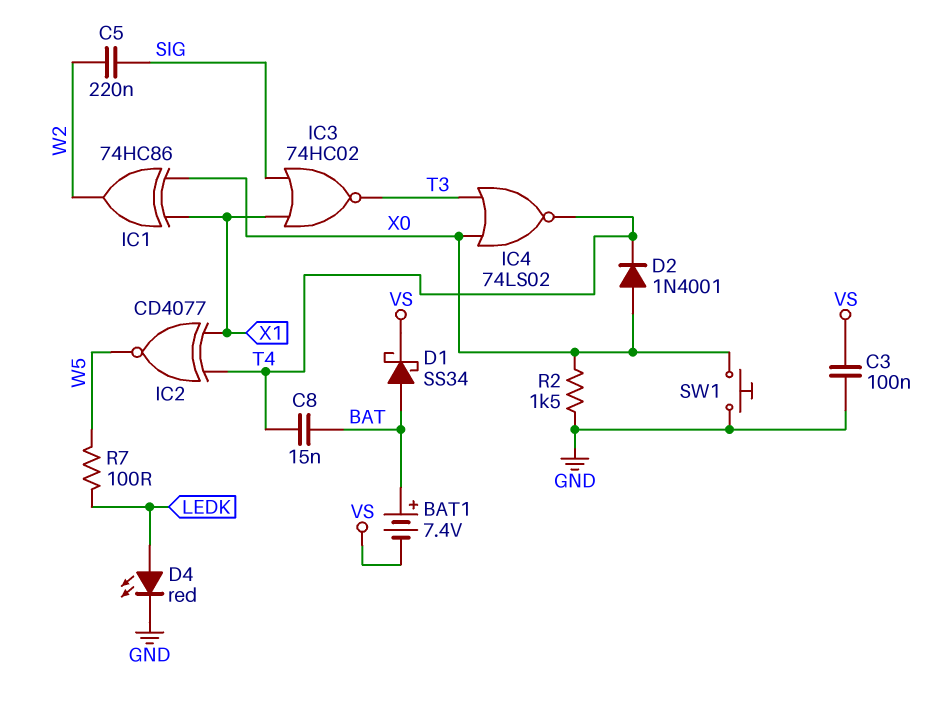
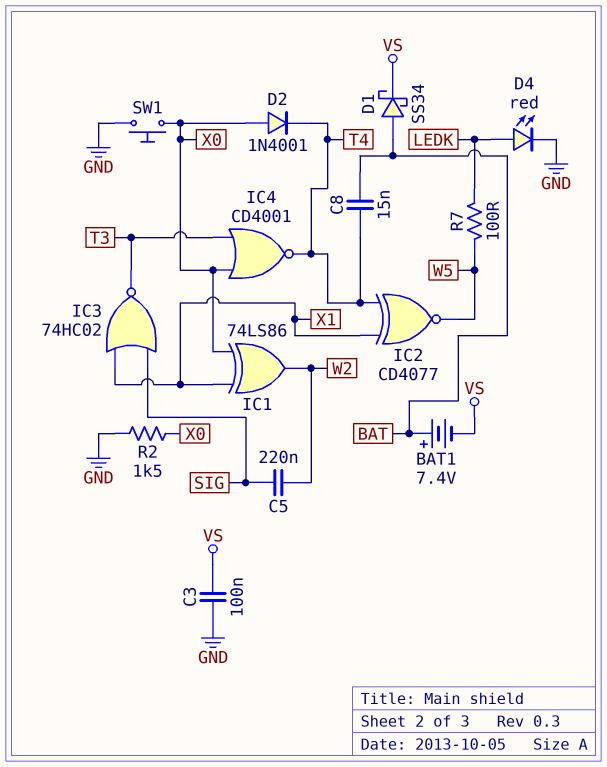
IC1: XOR 74HC86 (in X0, in X1, out W2) -> XOR 74LS86 (in X0, in X1, out W2)
IC4: NOR 74LS02 (in T3, in X0, out T4) -> NOR CD4001 (in T3, in X0, out T4)

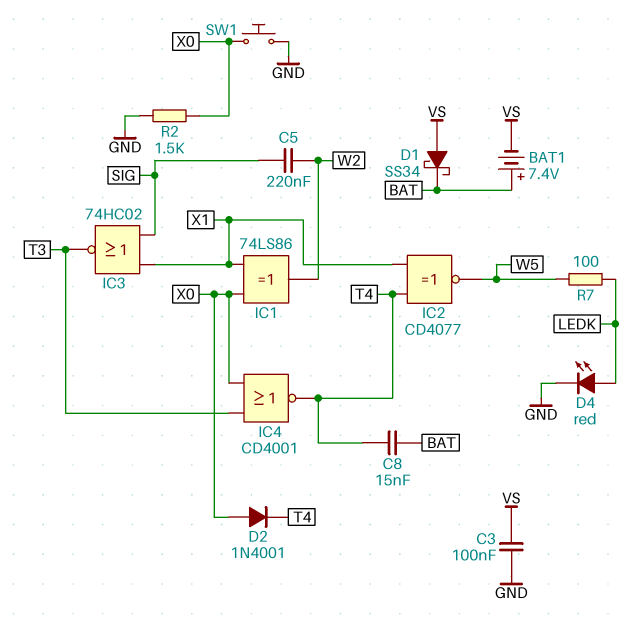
D1: schottky SS34 (A BAT, K VS) -> schottky SS34 (A VS, K BAT)

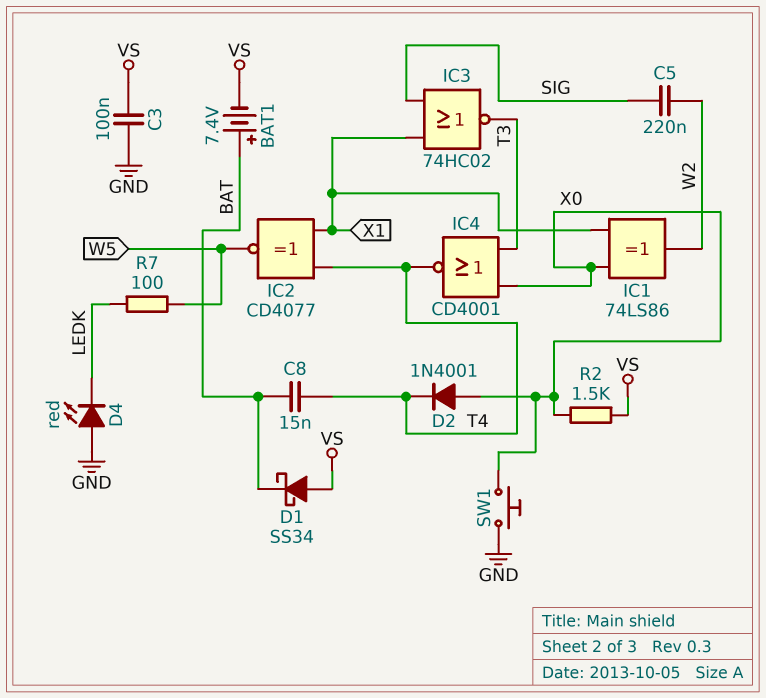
D4: LED red (A LEDK, K GND) -> LED red (A GND, K LEDK)
R2: 1.5k (GND, X0) -> 1.5k (VS, X0)

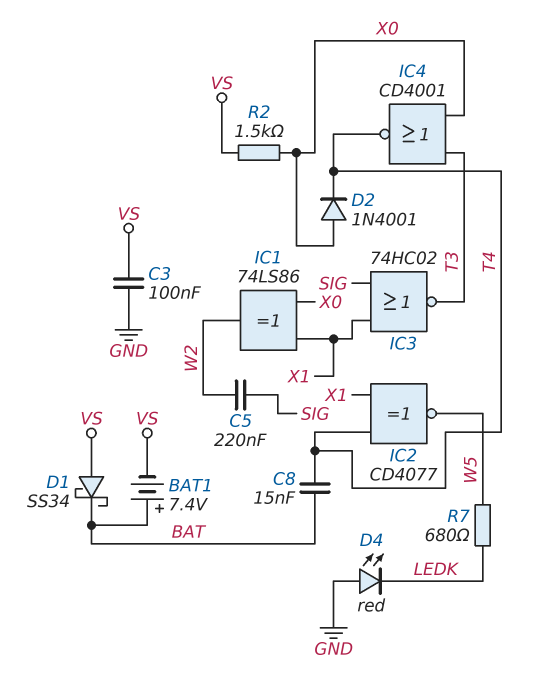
R7: 100 (LEDK, W5) -> 680 (LEDK, W5)
SW1: button (GND, X0) -> none

